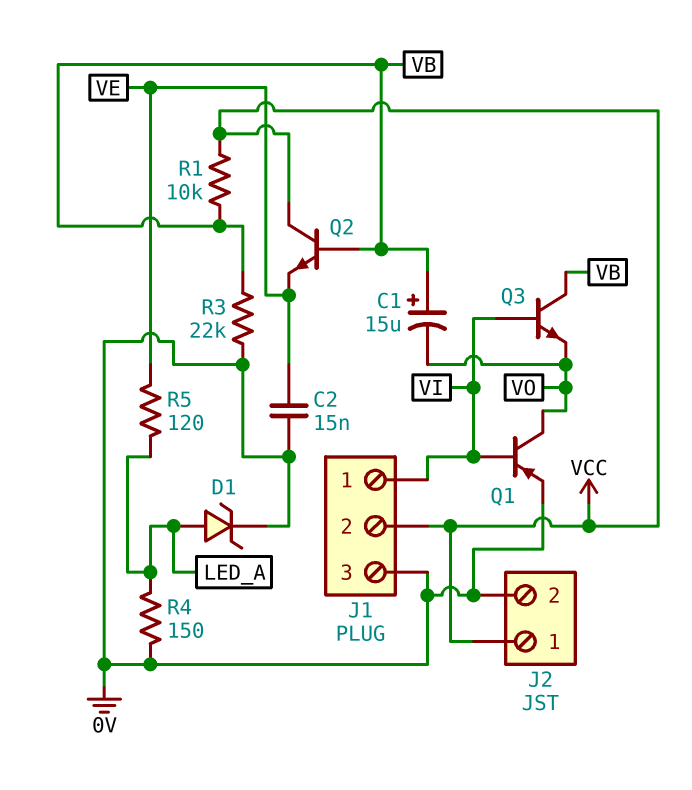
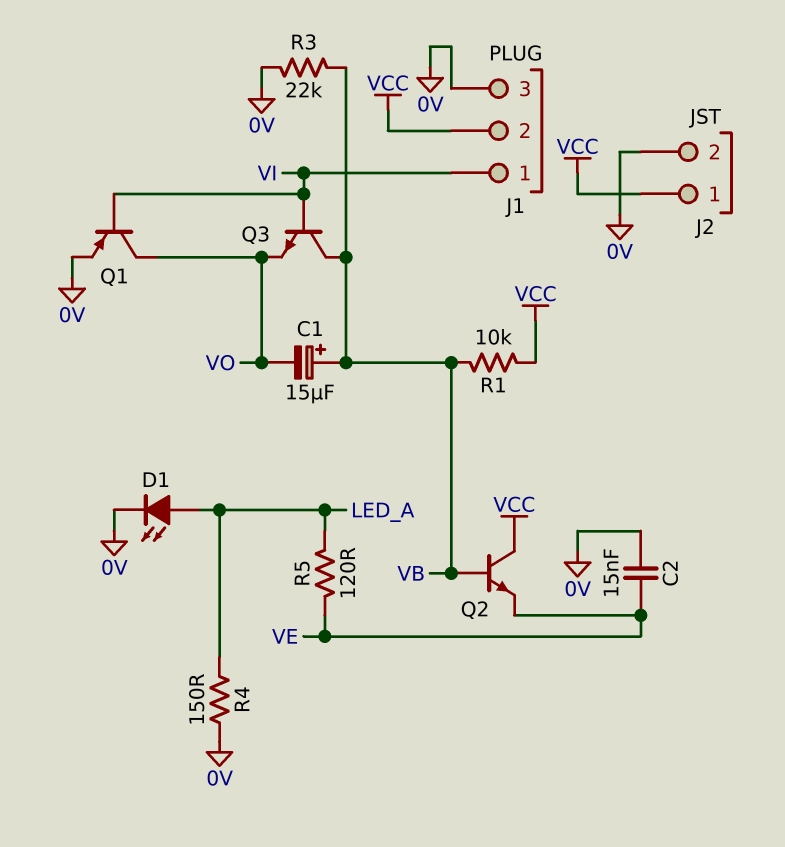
D1: zener (A LED_A, K 0V) -> LED (A LED_A, K 0V)

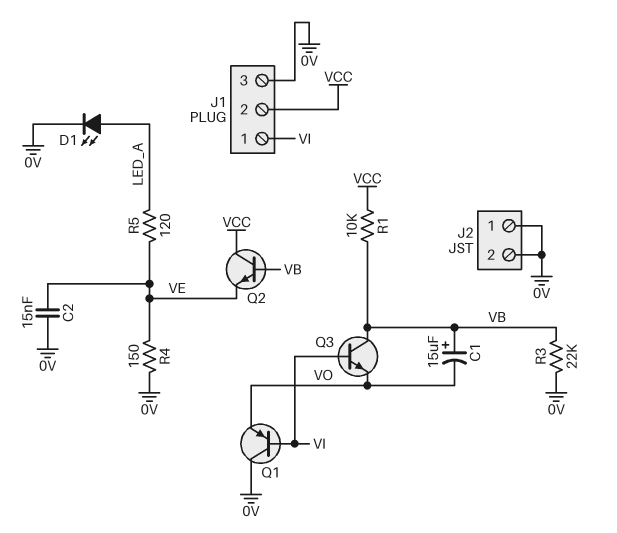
J2 pin 1: VCC -> 0V
Q1: PNP (B VI, C VO, E 0V) -> PNP (B VI, C 0V, E VO)
R4: 150 (0V, LED_A) -> 150 (0V, VE)

